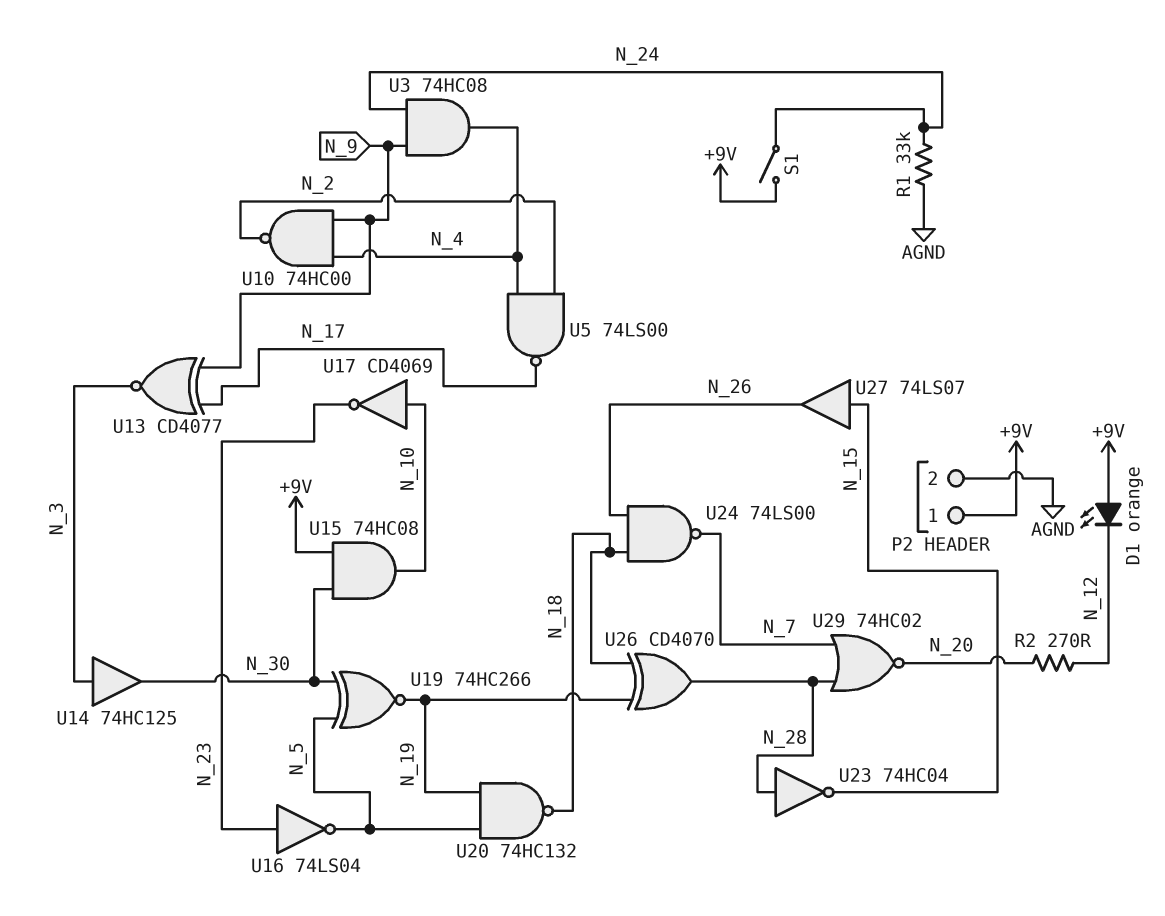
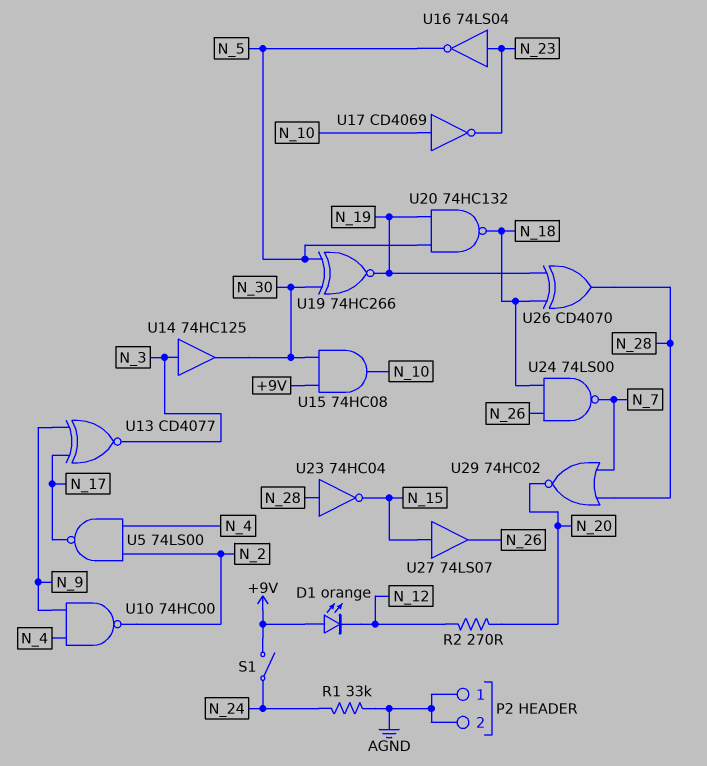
P2 pin 1: +9V -> AGND
U3: AND 74HC08 (in N_9, in N_24, out N_4) -> none

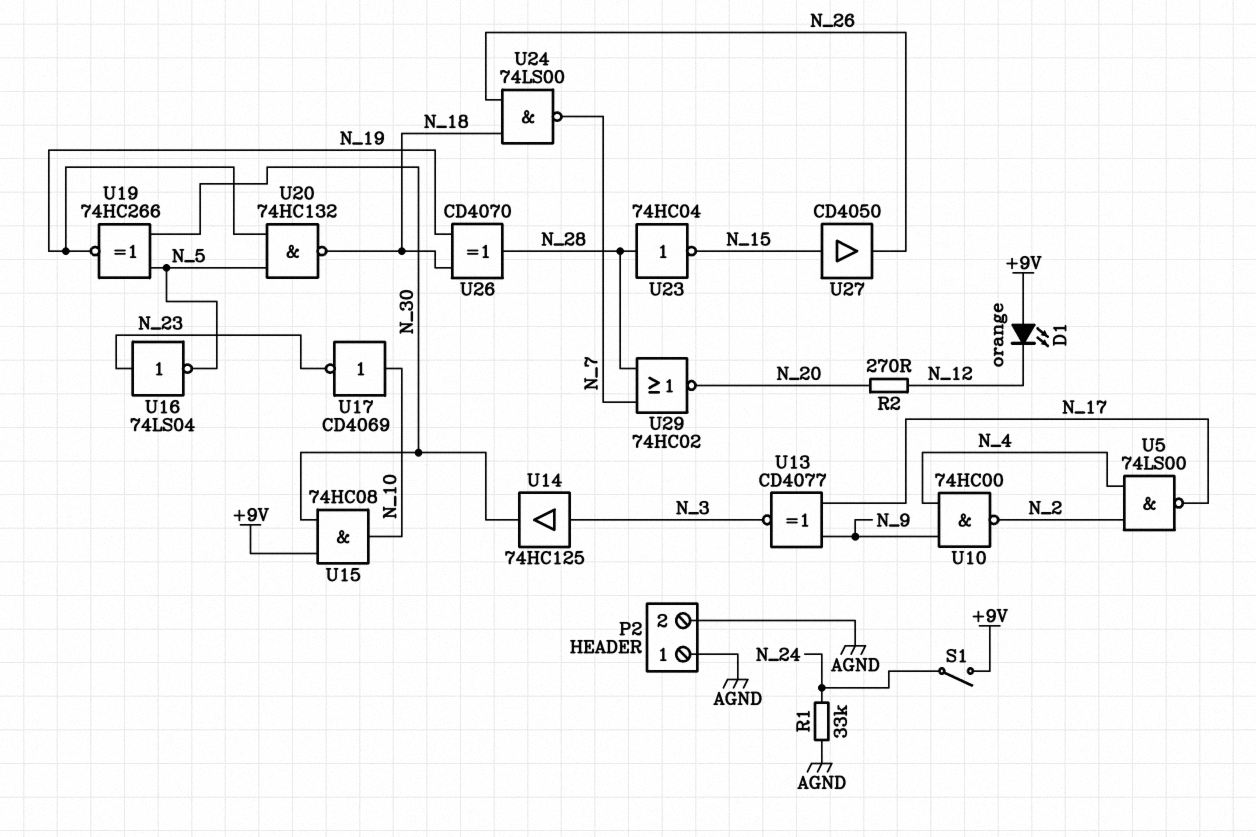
U27: buffer 74LS07 (in N_15, out N_26) -> buffer CD4050 (in N_15, out N_26)

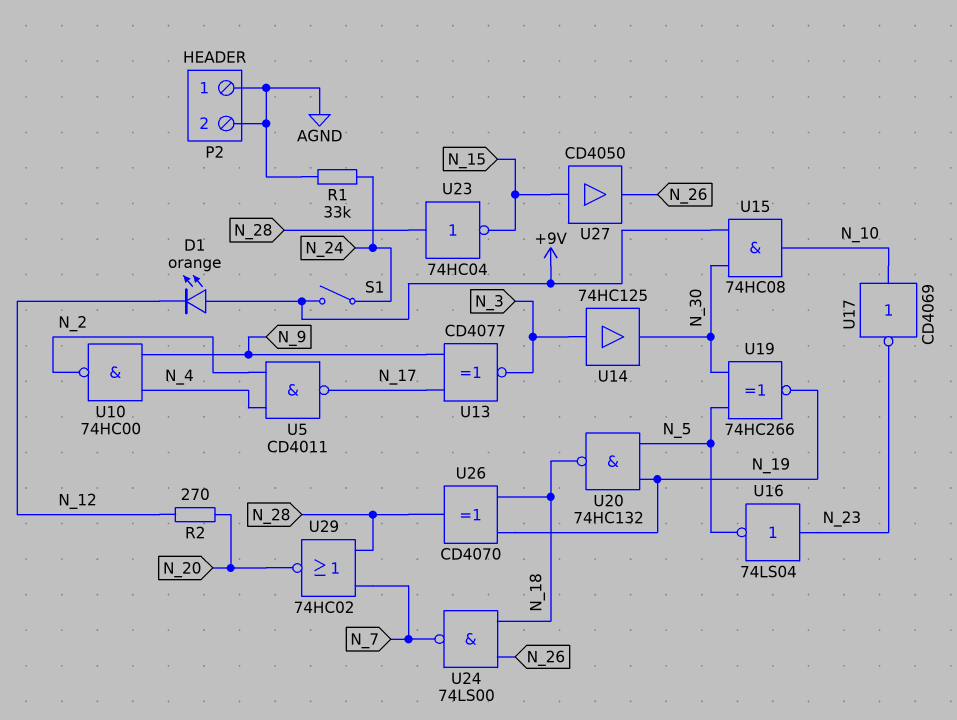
U5: NAND 74LS00 (in N_2, in N_4, out N_17) -> NAND CD4011 (in N_2, in N_4, out N_17)

